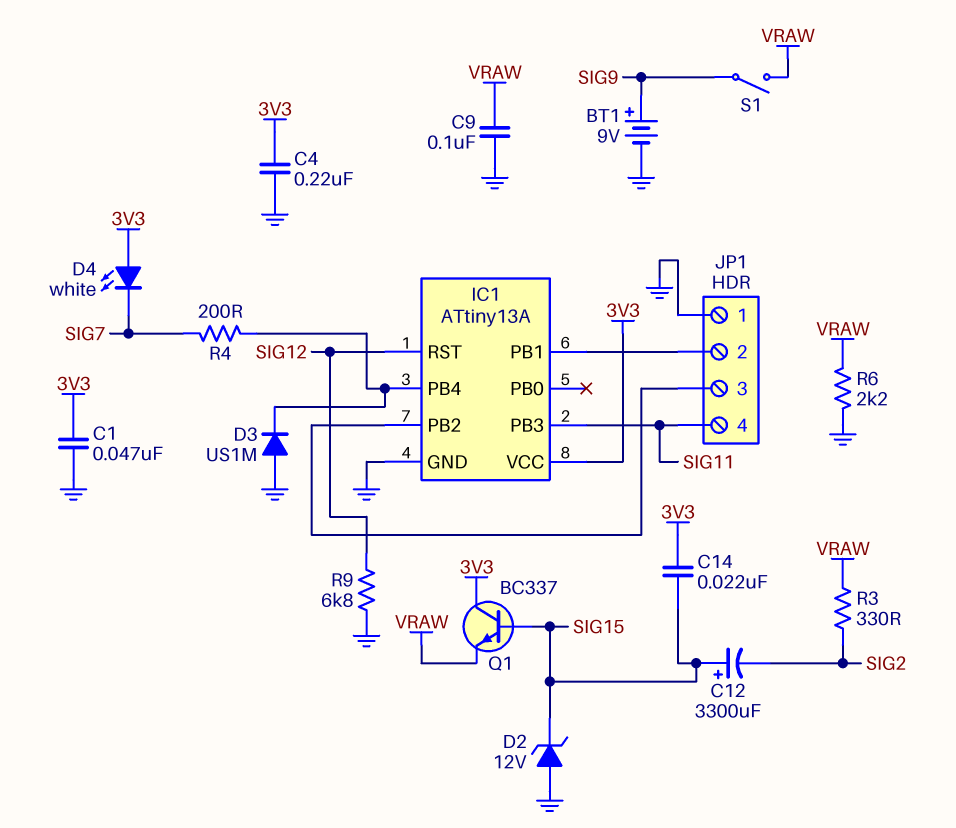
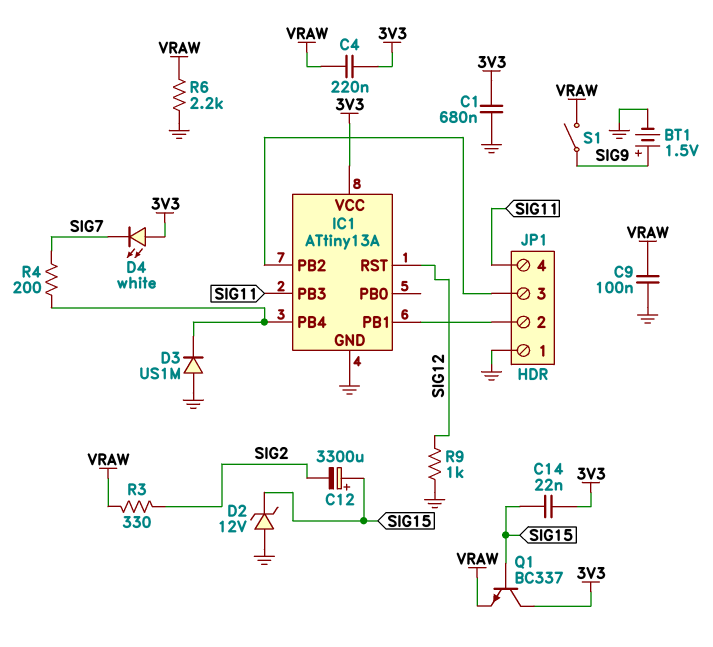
BT1: 9V (plus SIG9, minus GND) -> 1.5V (plus SIG9, minus GND)
C1: 47nF (3V3, GND) -> 680nF (3V3, GND)
C4: 220nF (3V3, GND) -> 220nF (3V3, VRAW)
R9: 6.8k (GND, SIG12) -> 1k (GND, SIG12)

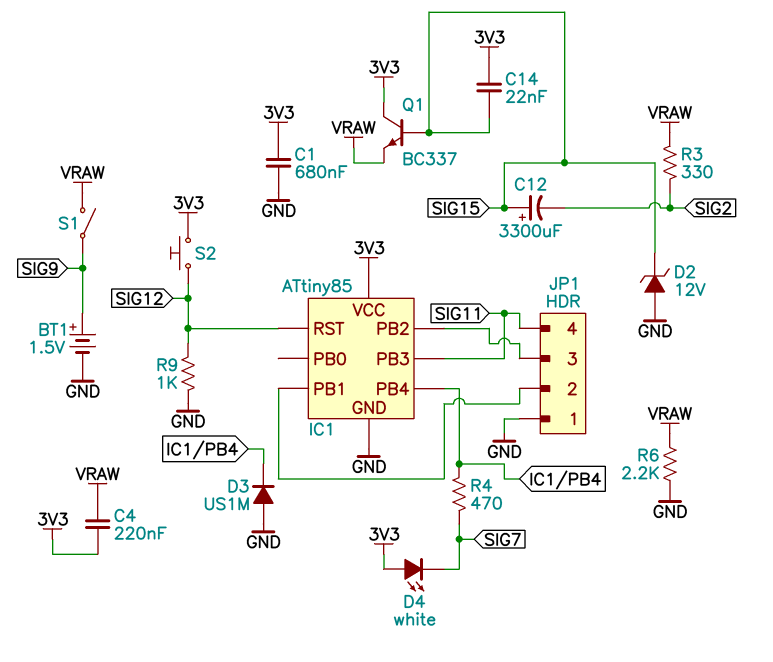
C9: 100nF (GND, VRAW) -> none
IC1: ATtiny13A -> ATtiny85
R4: 200 (IC1/PB4, SIG7) -> 470 (IC1/PB4, SIG7)
S2: none -> button (3V3, SIG12)

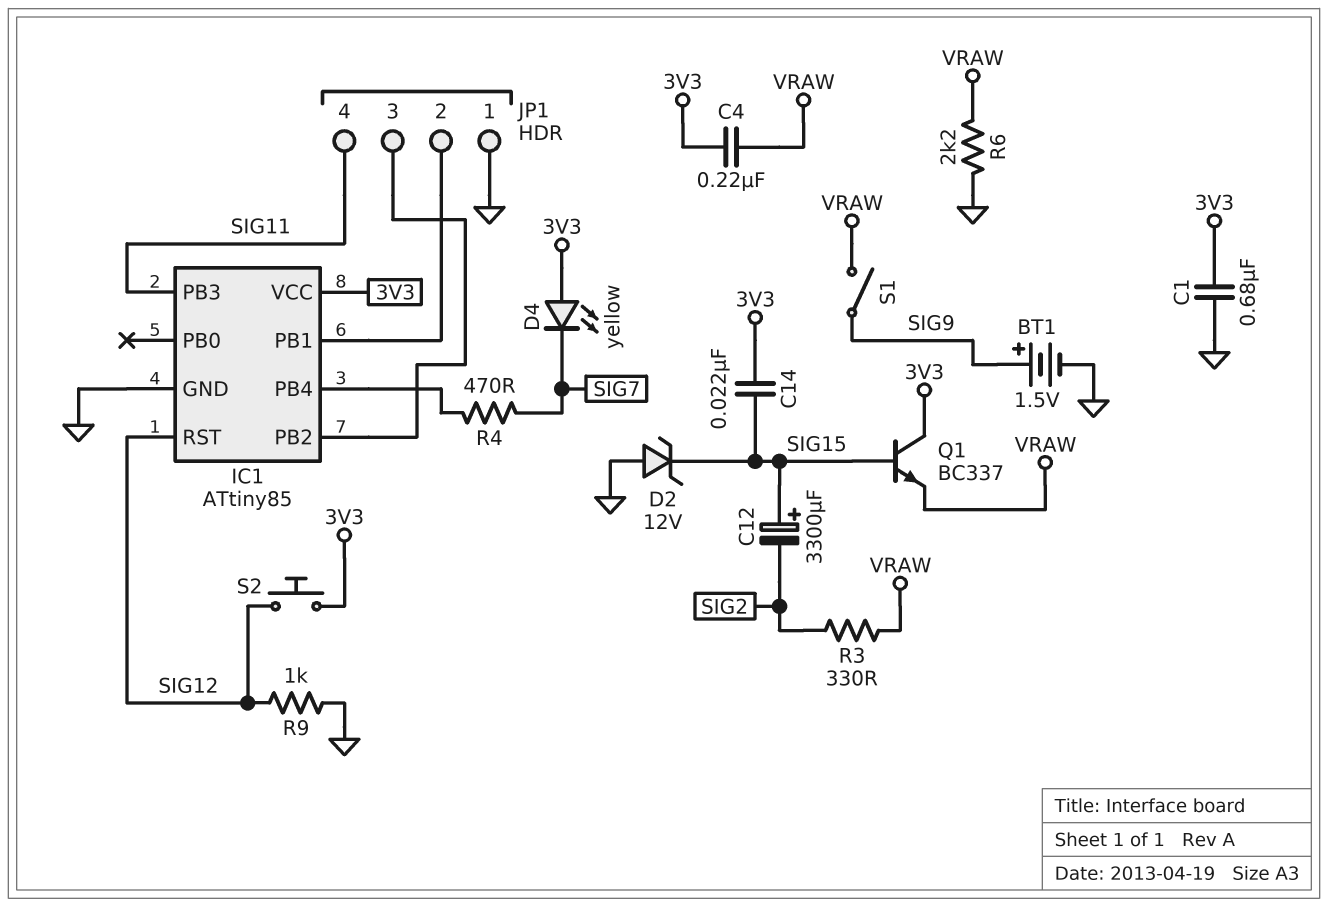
D3: diode US1M (A GND, K IC1/PB4) -> none
D4: LED white (A 3V3, K SIG7) -> LED yellow (A 3V3, K SIG7)

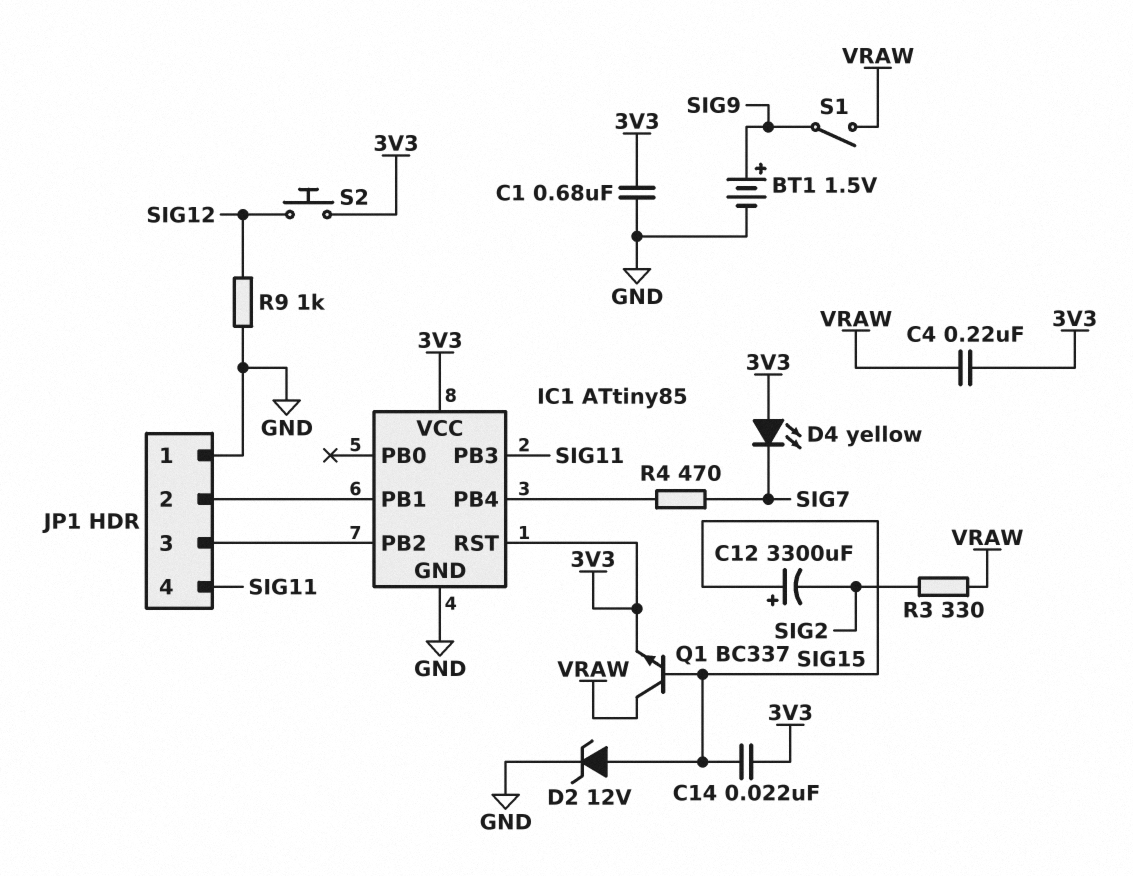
D2: zener 12V (A GND, K SIG15) -> zener 12V (A SIG15, K GND)
IC1 pin RST: SIG12 -> 3V3
Q1: NPN BC337 (B SIG15, C 3V3, E VRAW) -> NPN BC337 (B SIG15, C VRAW, E 3V3)
R6: 2.2k (GND, VRAW) -> none

